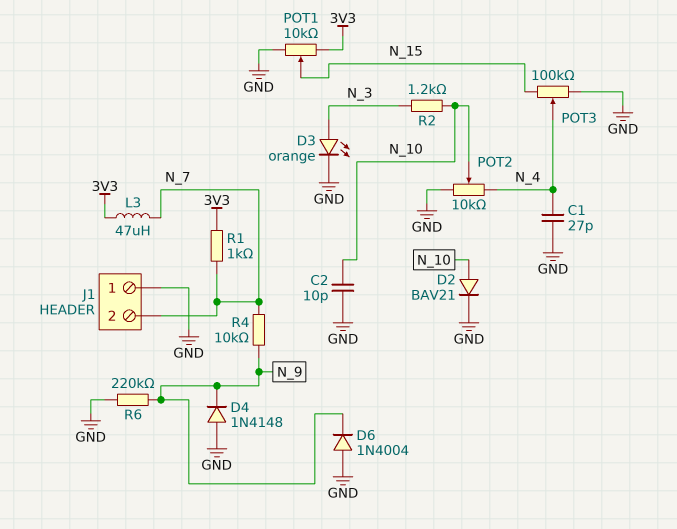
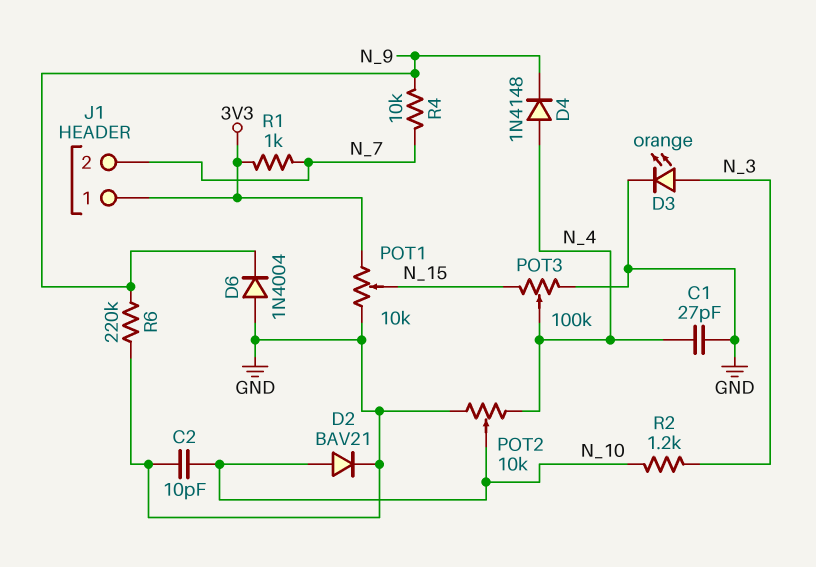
D4: diode 1N4148 (A GND, K N_9) -> diode 1N4148 (A N_4, K N_9)
J1 pin 1: GND -> 3V3
L3: 47uH (3V3, N_7) -> none

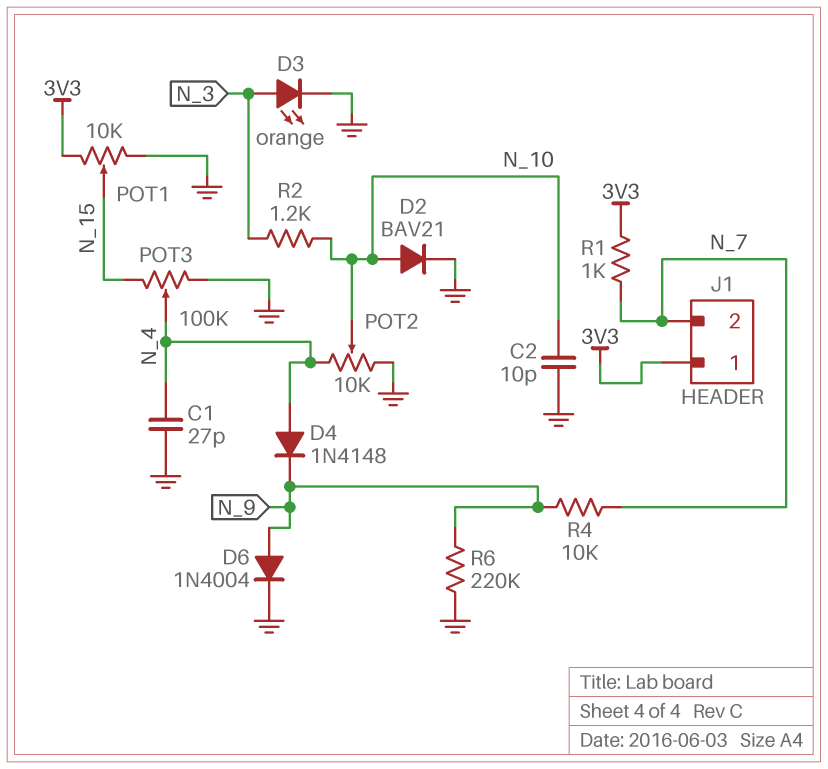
D6: diode 1N4004 (A GND, K N_9) -> diode 1N4004 (A N_9, K GND)

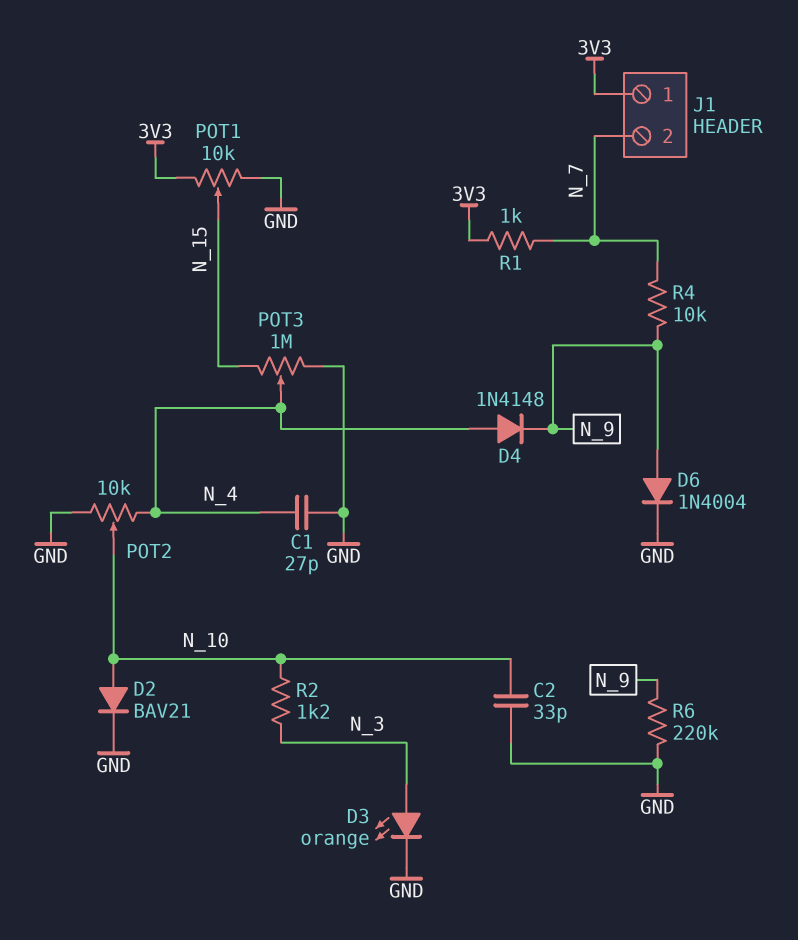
C2: 10pF (GND, N_10) -> 33pF (GND, N_10)
POT3: 100k (GND, N_15, wiper N_4) -> 1M (GND, N_15, wiper N_4)

